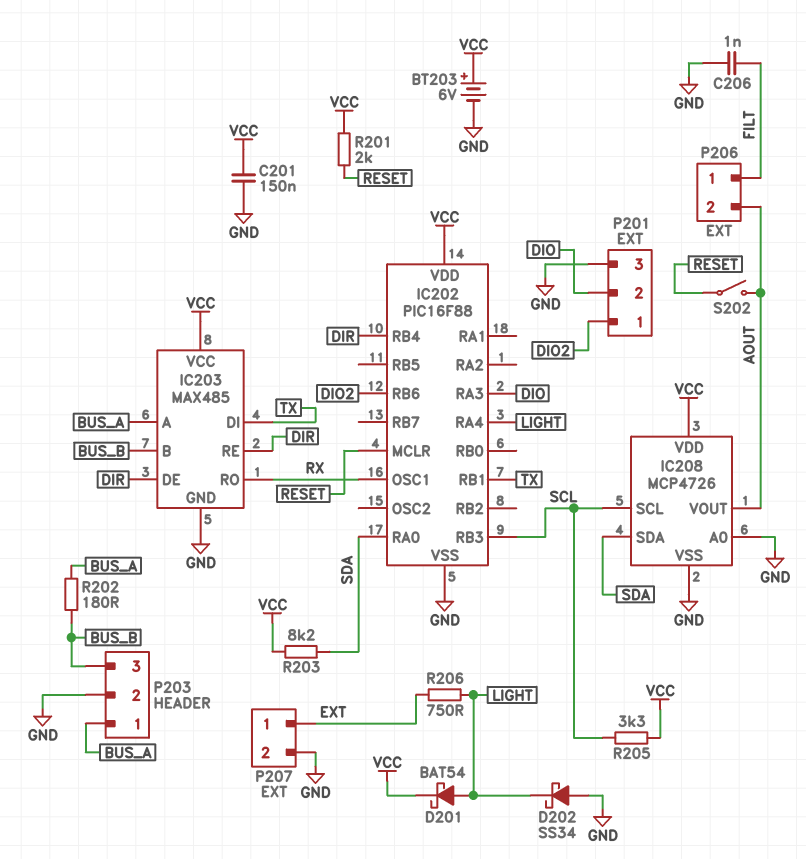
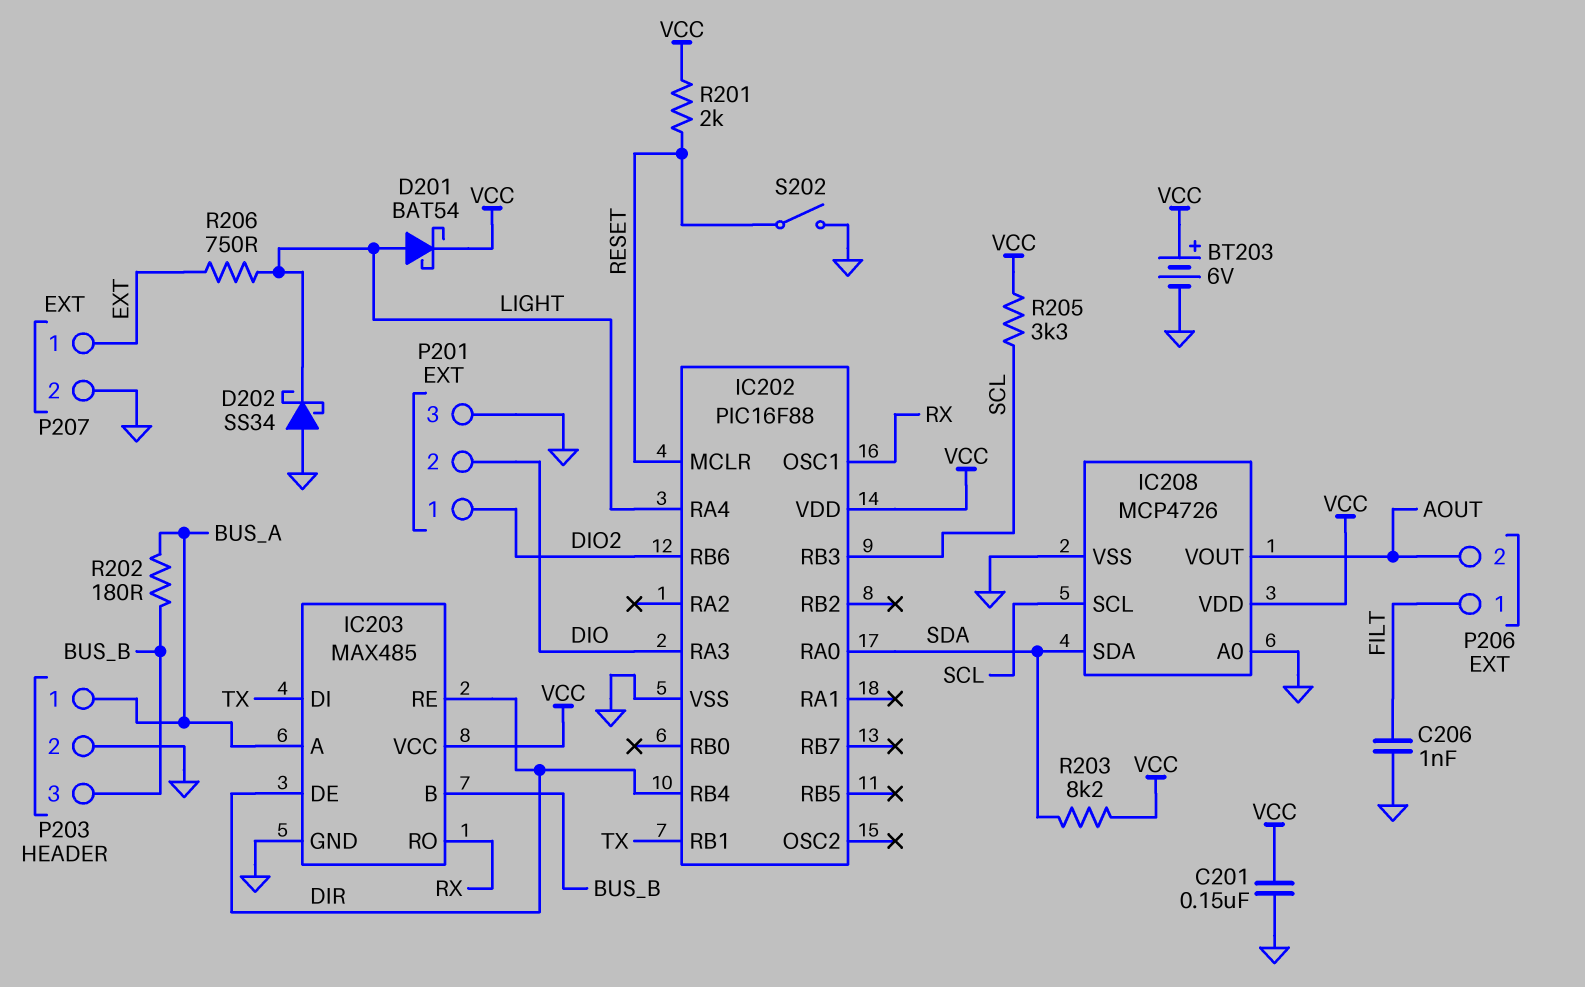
S202: switch (AOUT, RESET) -> switch (GND, RESET)

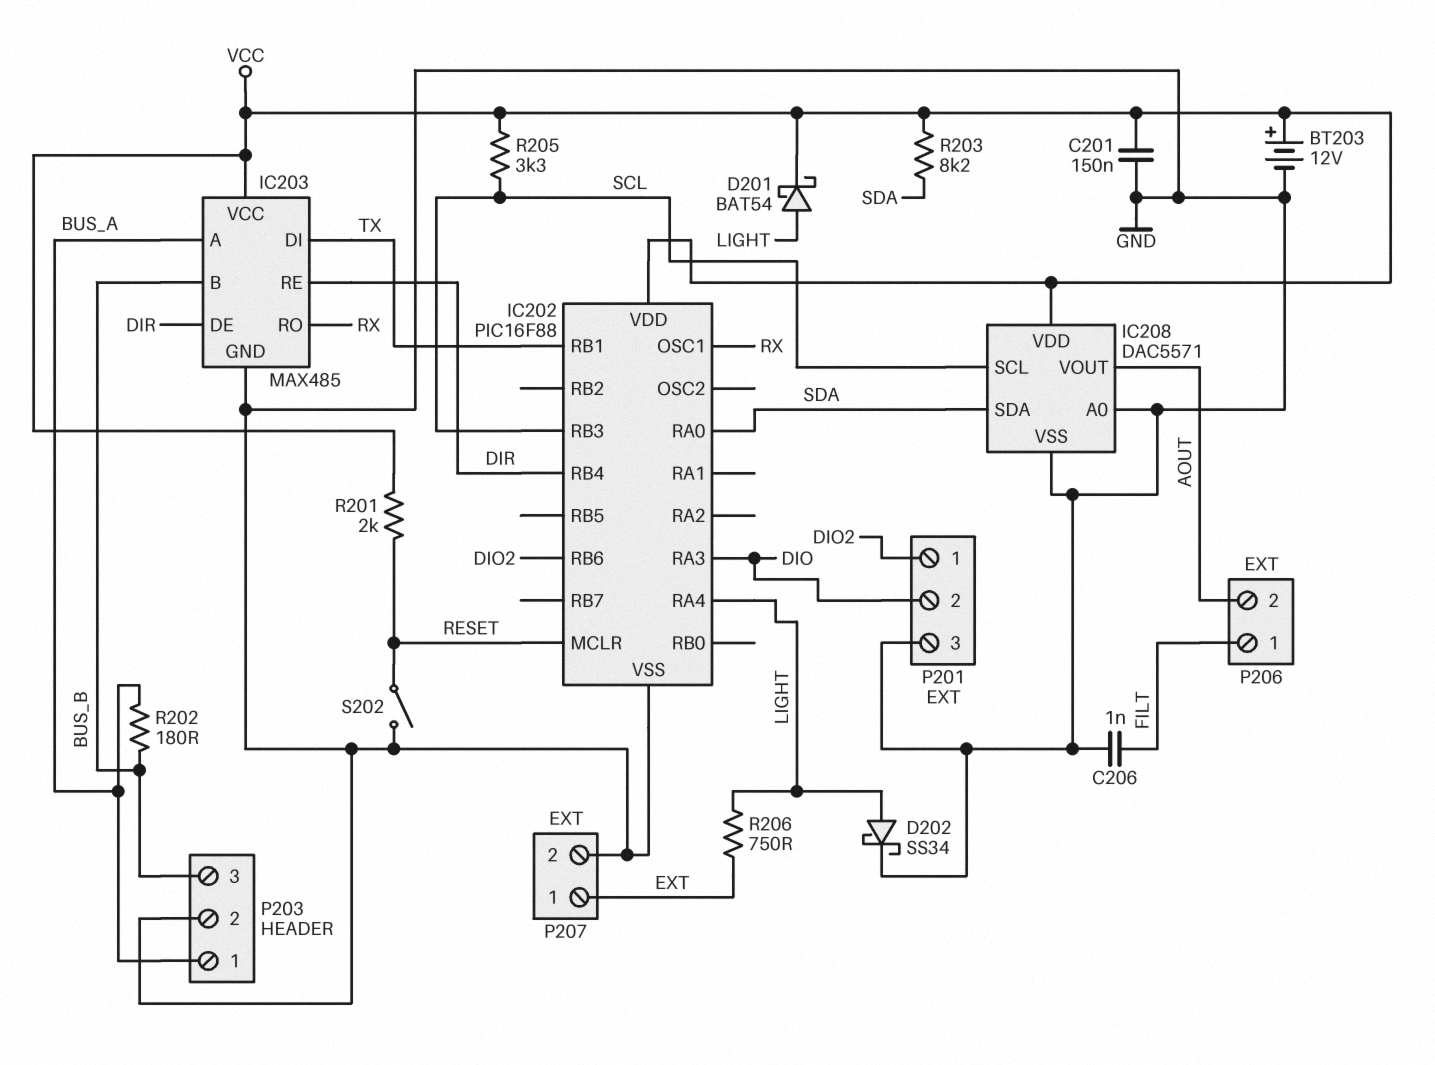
BT203: 6V (plus VCC, minus GND) -> 12V (plus VCC, minus GND)
D202: schottky SS34 (A GND, K LIGHT) -> schottky SS34 (A LIGHT, K GND)
IC208: MCP4726 -> DAC5571

